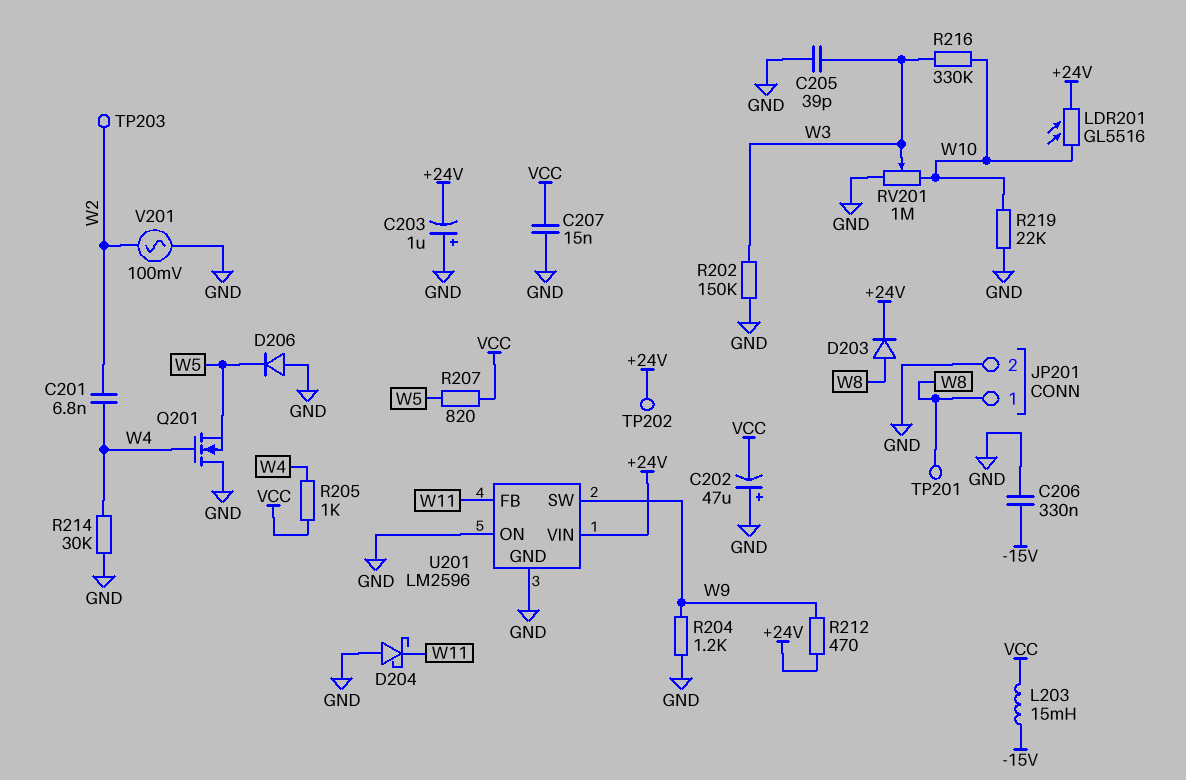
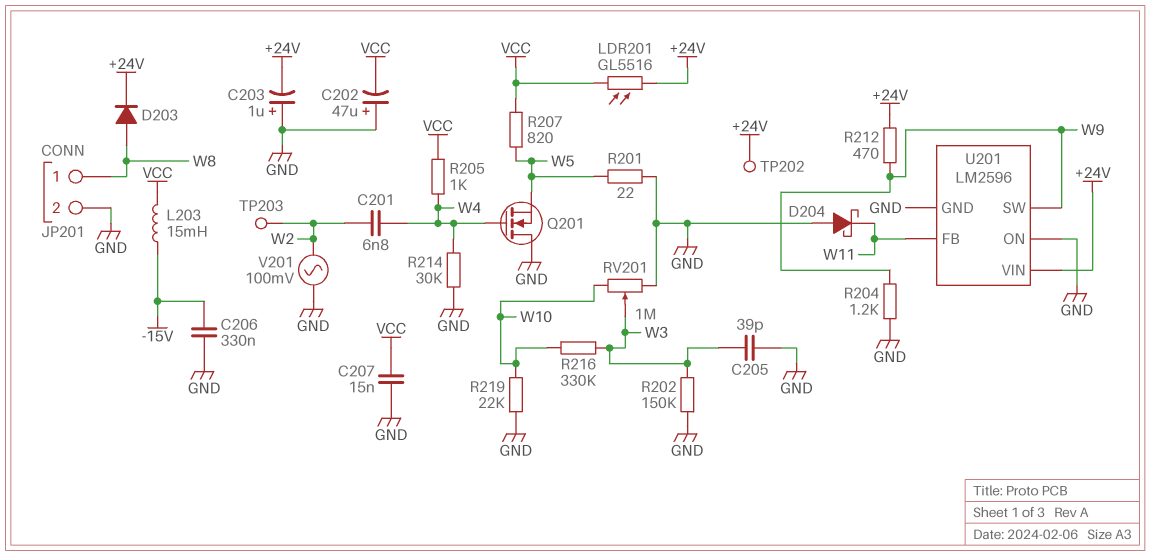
D206: diode (A GND, K W5) -> none
LDR201: GL5516 (+24V, W10) -> GL5516 (+24V, VCC)
R201: none -> 22 (GND, W5)
TP201: test point (W8) -> none

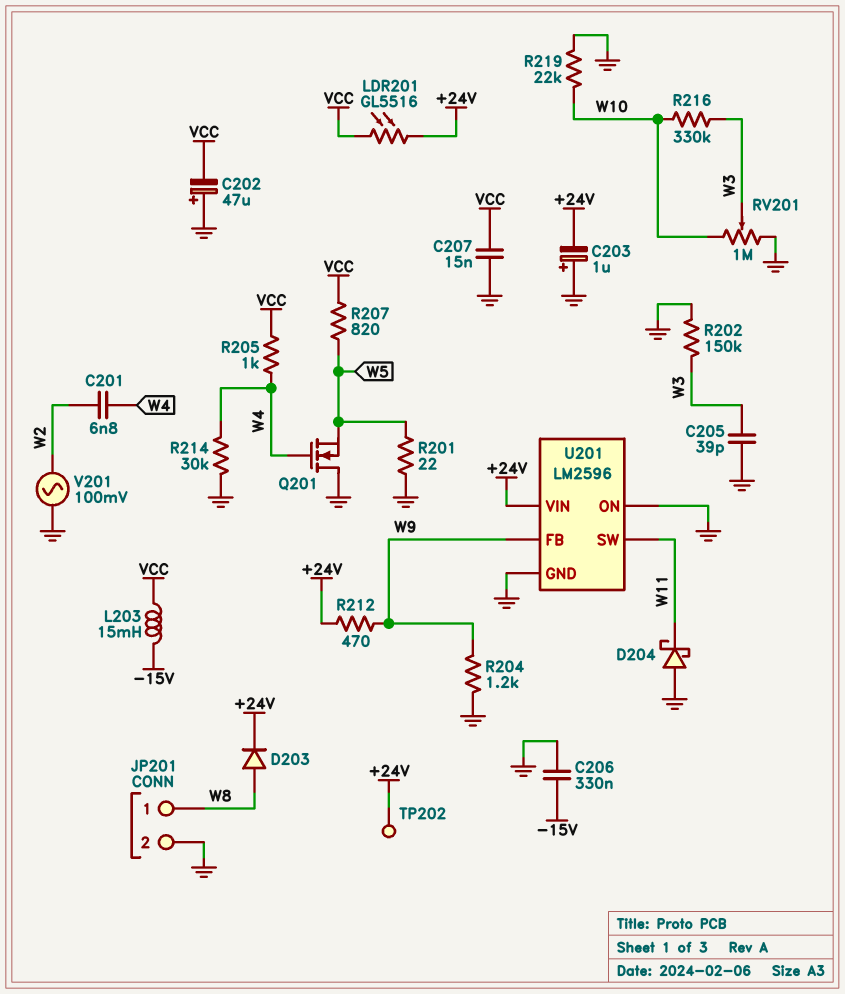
TP203: test point (W2) -> none
U201 pin FB: W11 -> W9
U201 pin SW: W9 -> W11

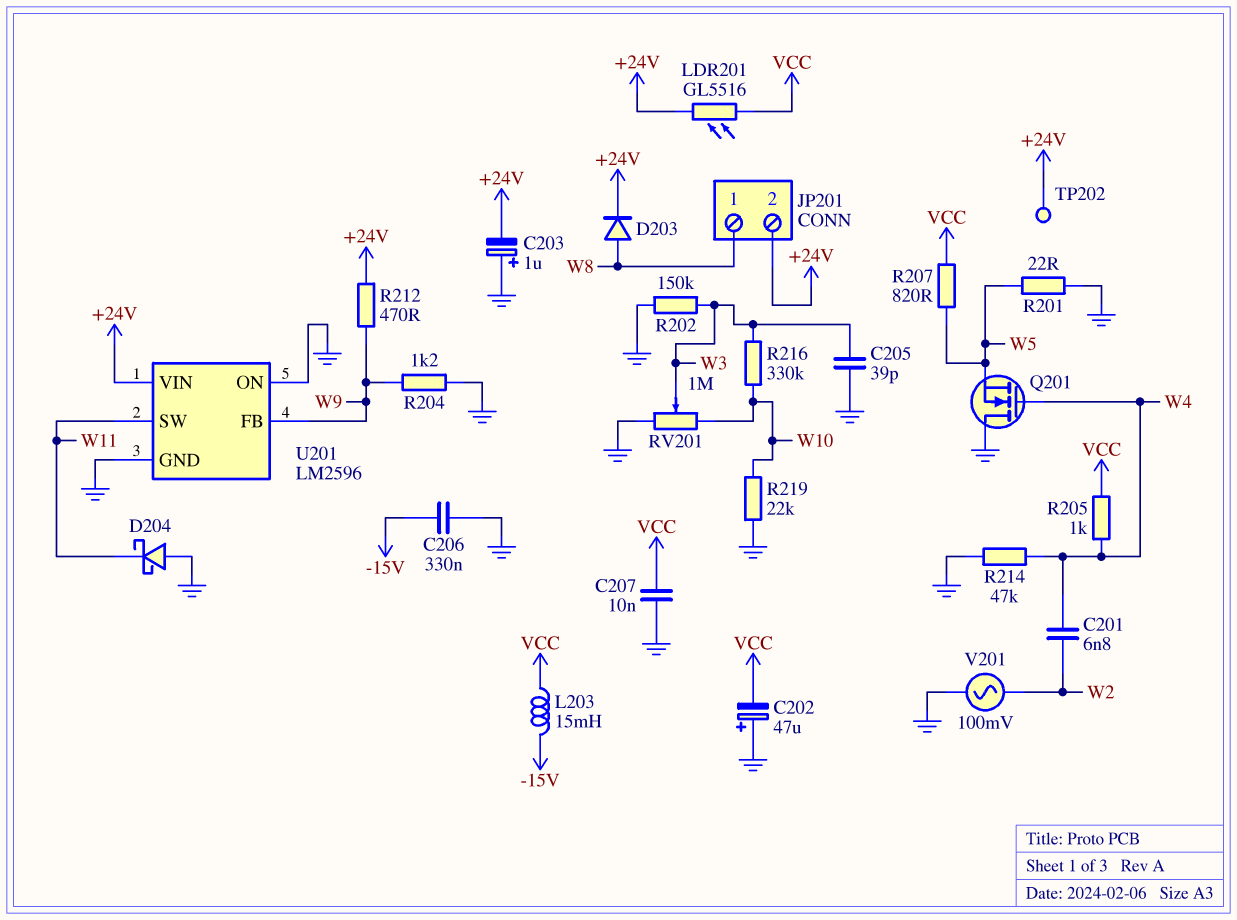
C207: 15nF (GND, VCC) -> 10nF (GND, VCC)
JP201 pin 2: GND -> +24V
R214: 30k (GND, W4) -> 47k (GND, W4)

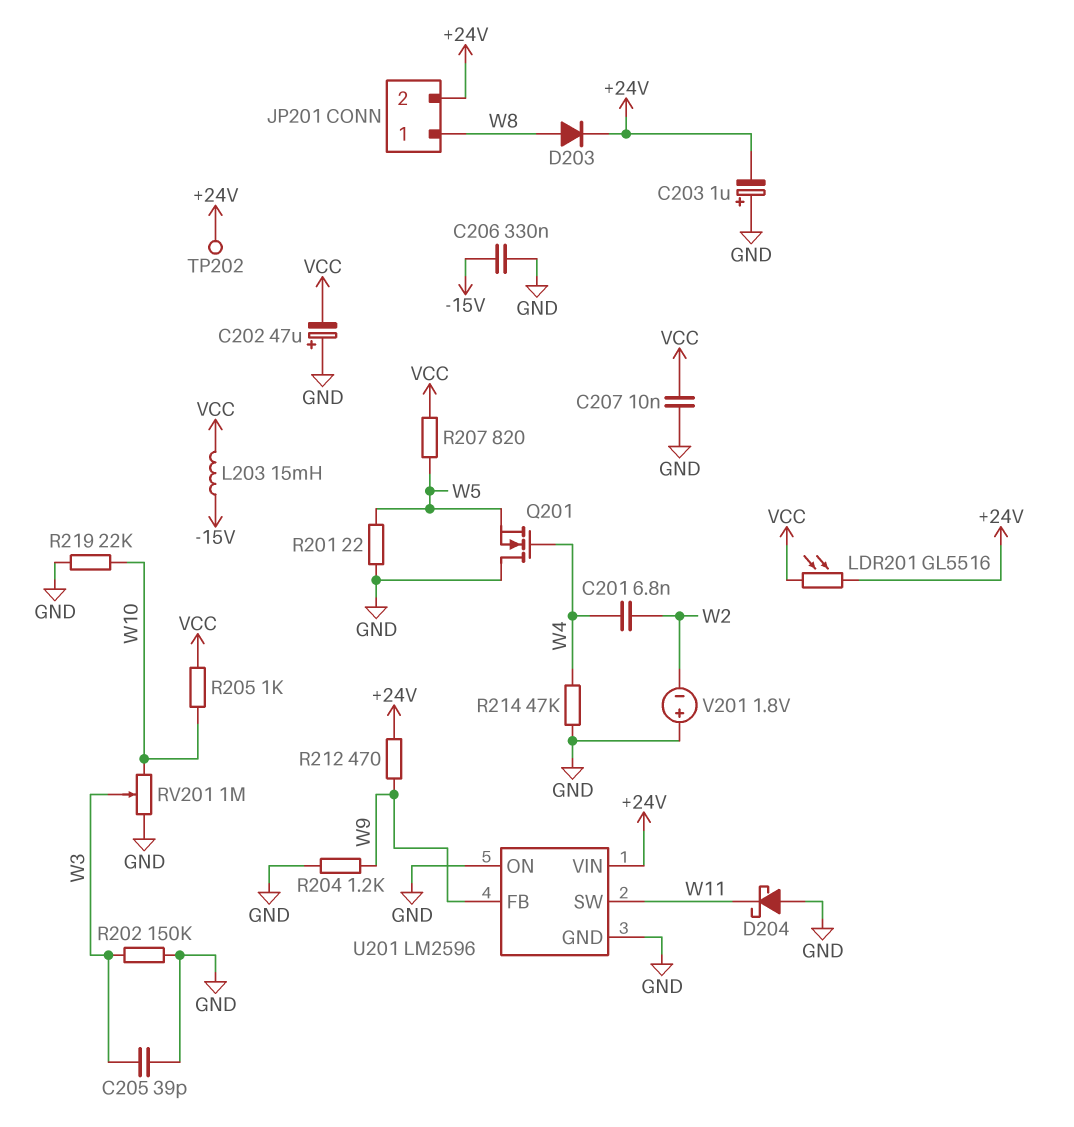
R205: 1k (VCC, W4) -> 1k (VCC, W10)
R216: 330k (W3, W10) -> none
V201: AC 100mV (GND, W2) -> 1.8V (plus GND, minus W2)

